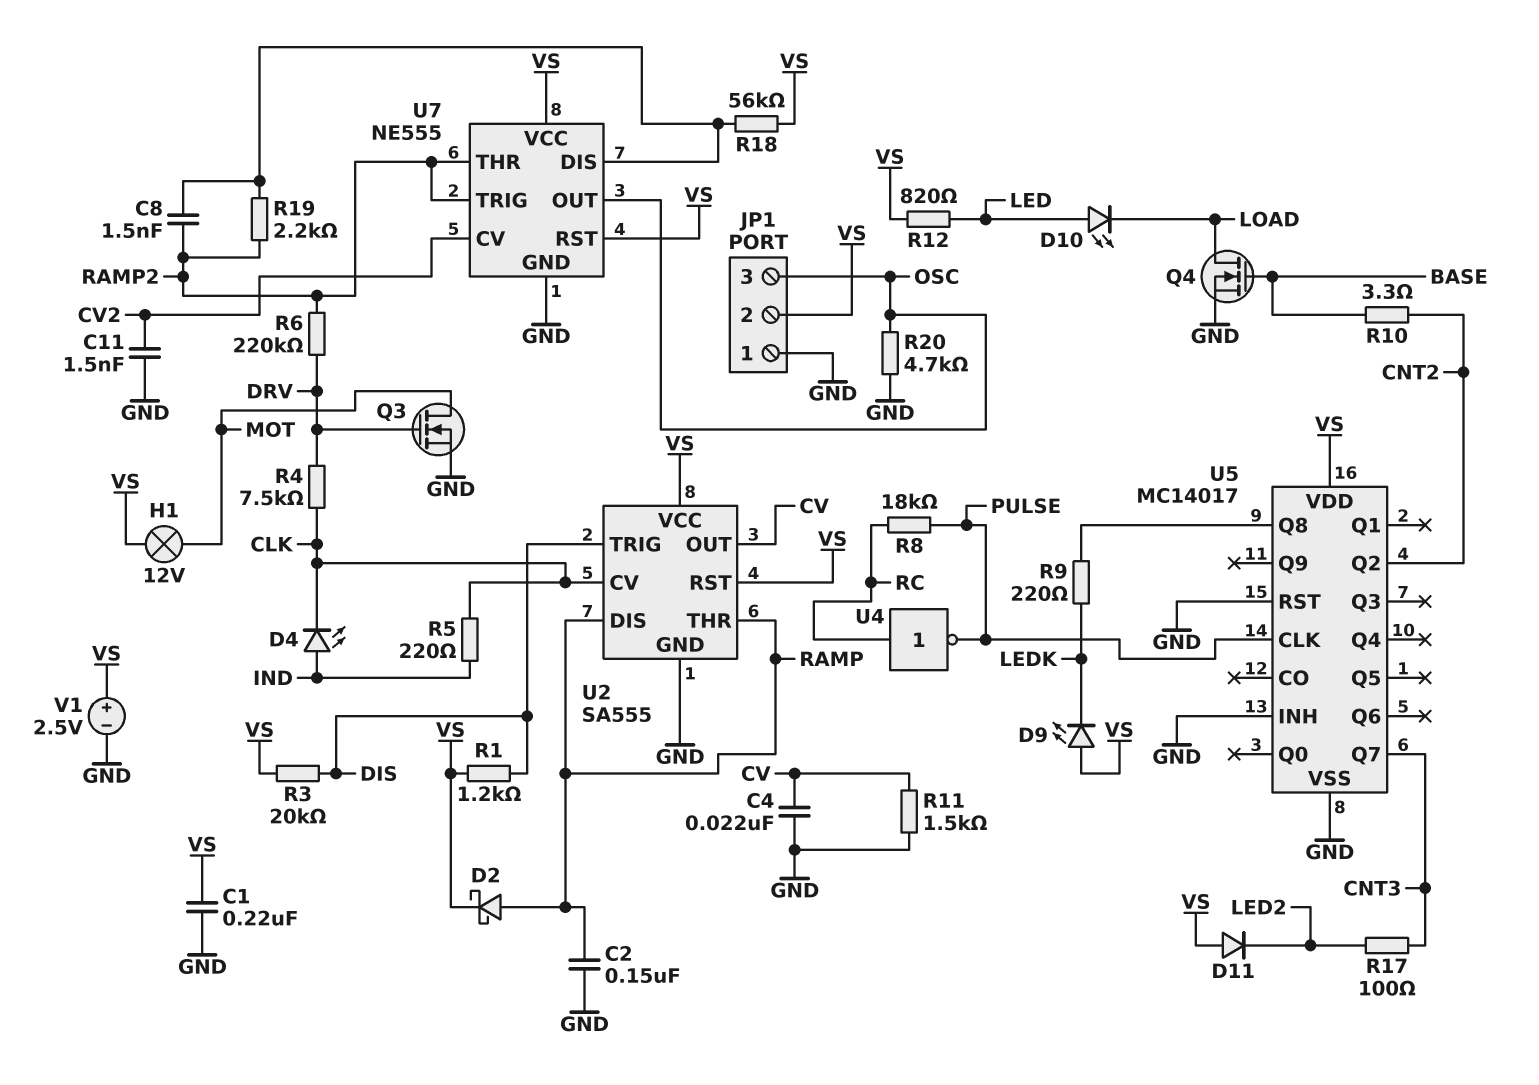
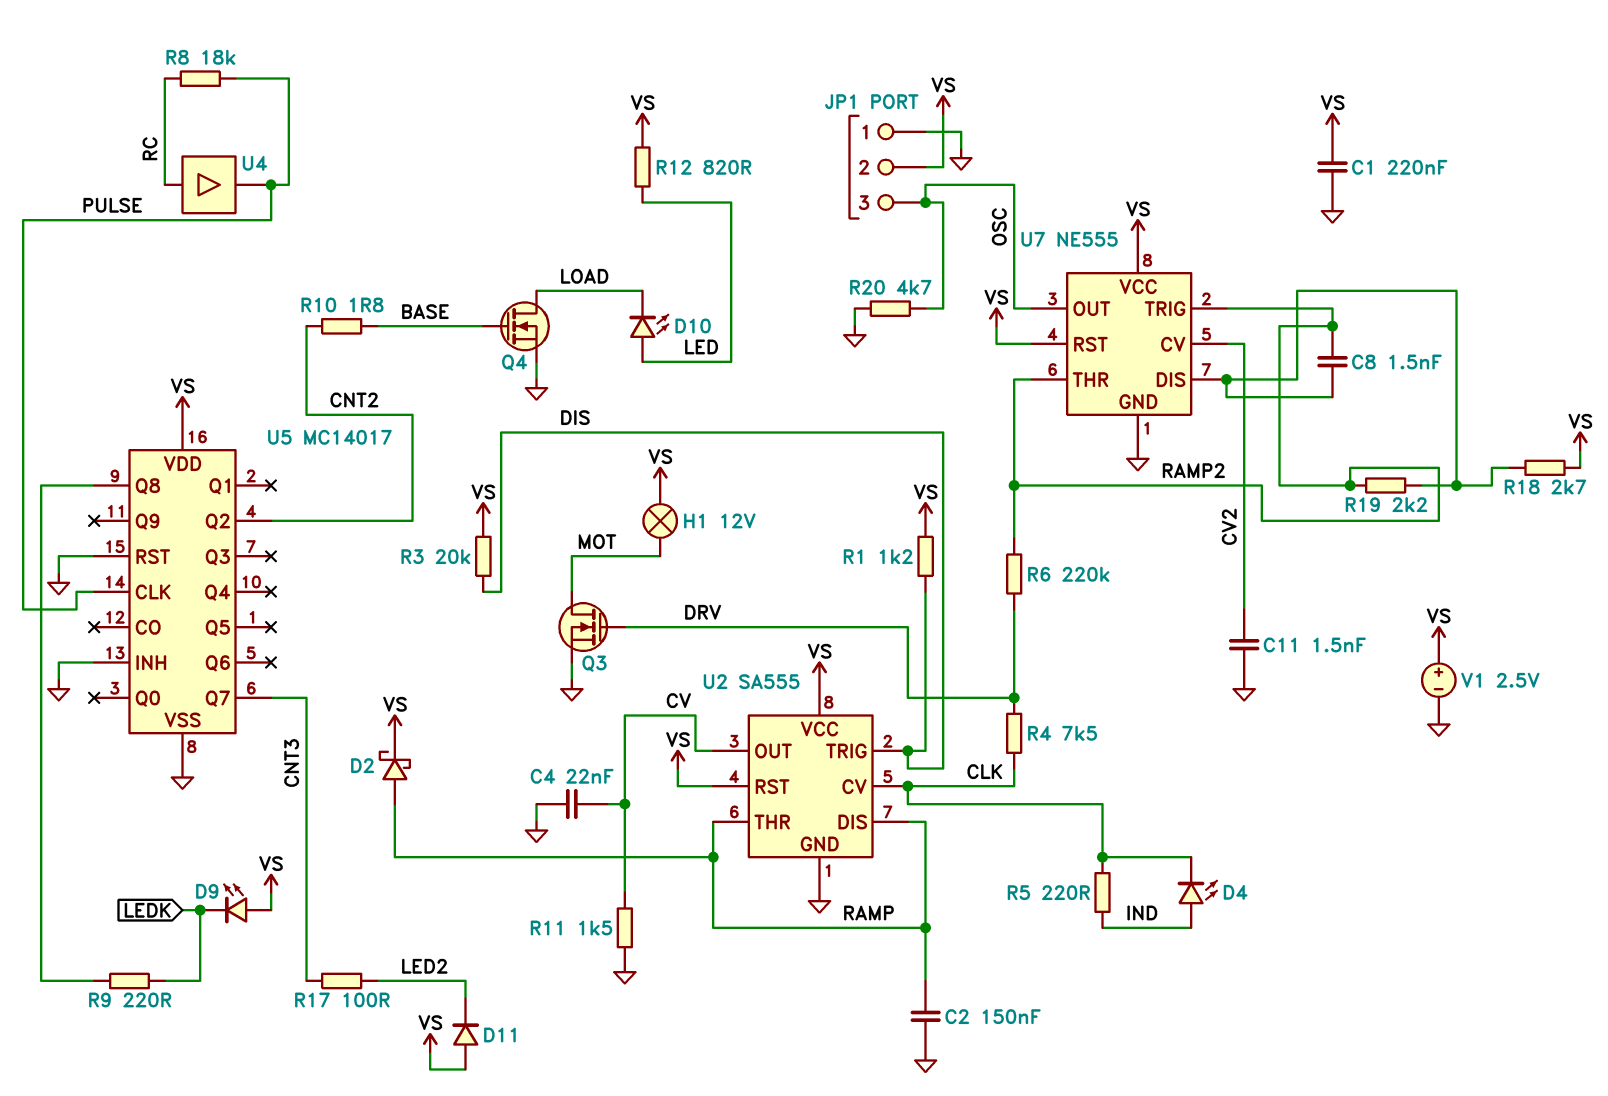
R10: 3.3 (BASE, CNT2) -> 1.8 (BASE, CNT2)
R18: 56k (U7/DIS, VS) -> 2.7k (U7/DIS, VS)
U4: NOT (in RC, out PULSE) -> buffer (in RC, out PULSE)

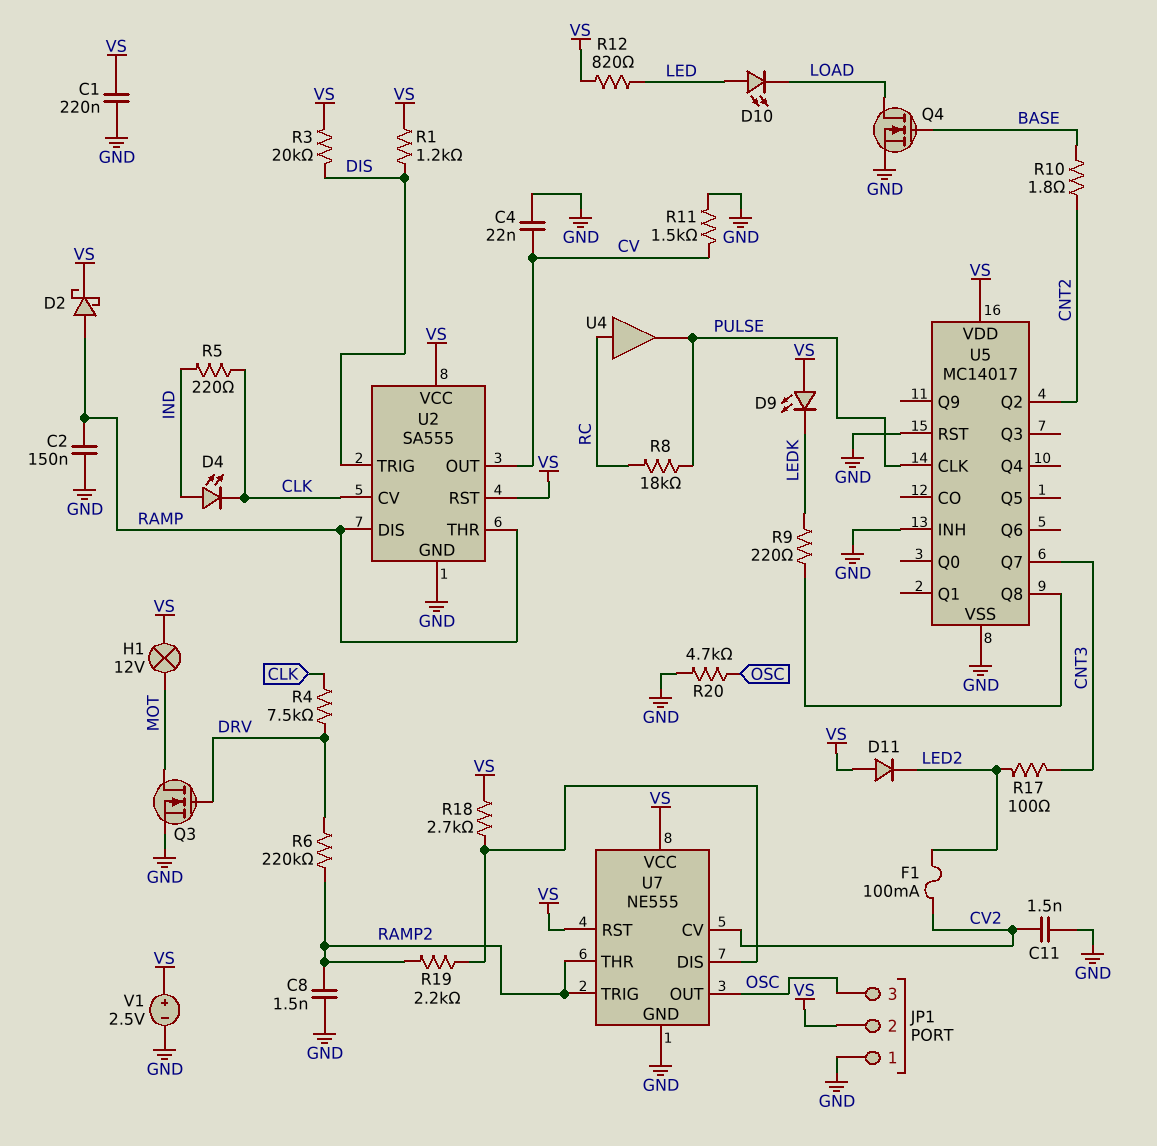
C8: 1.5nF (RAMP2, U7/DIS) -> 1.5nF (GND, RAMP2)
F1: none -> 100mA (CV2, LED2)

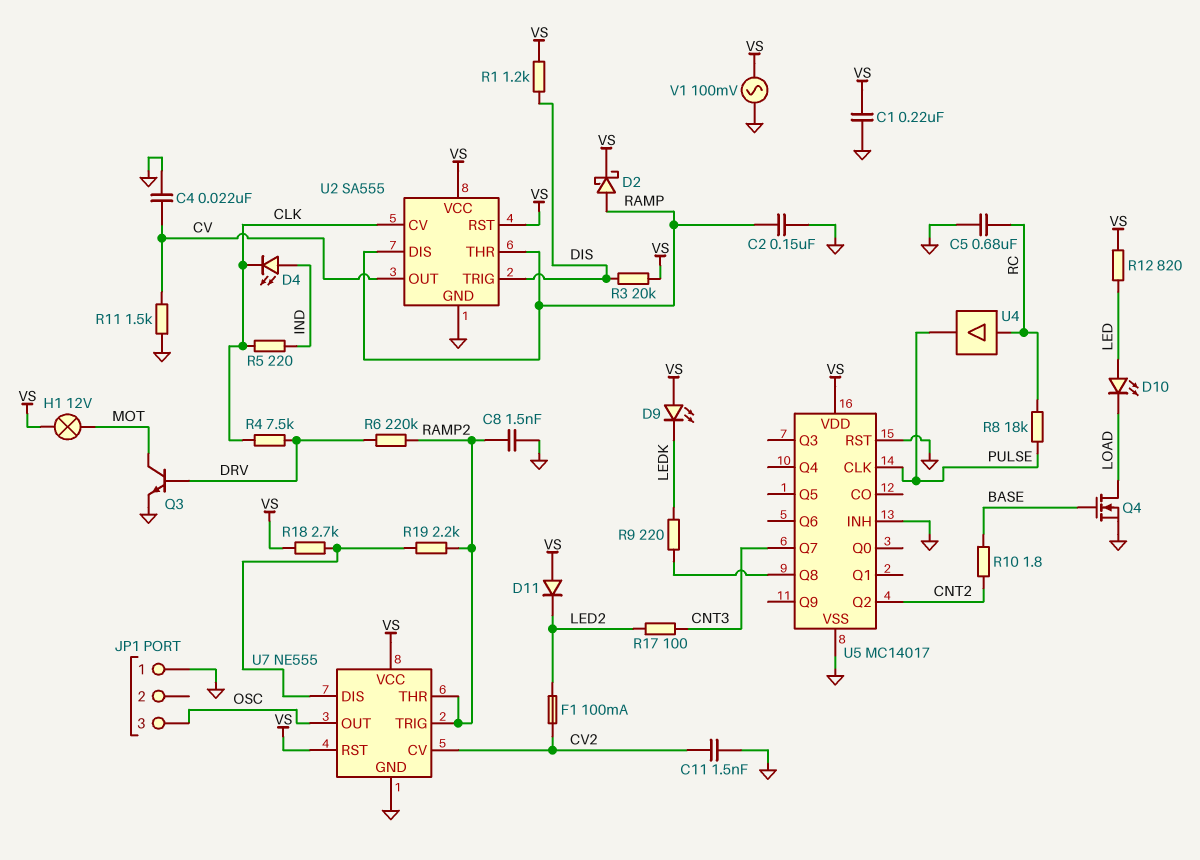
C5: none -> 680nF (GND, RC)
JP1 pin 2: VS -> none
Q3: NMOS (G DRV, D MOT, S GND) -> NPN (B DRV, C MOT, E GND)
R20: 4.7k (GND, OSC) -> none
V1: 2.5V (plus VS, minus GND) -> AC 100mV (GND, VS)

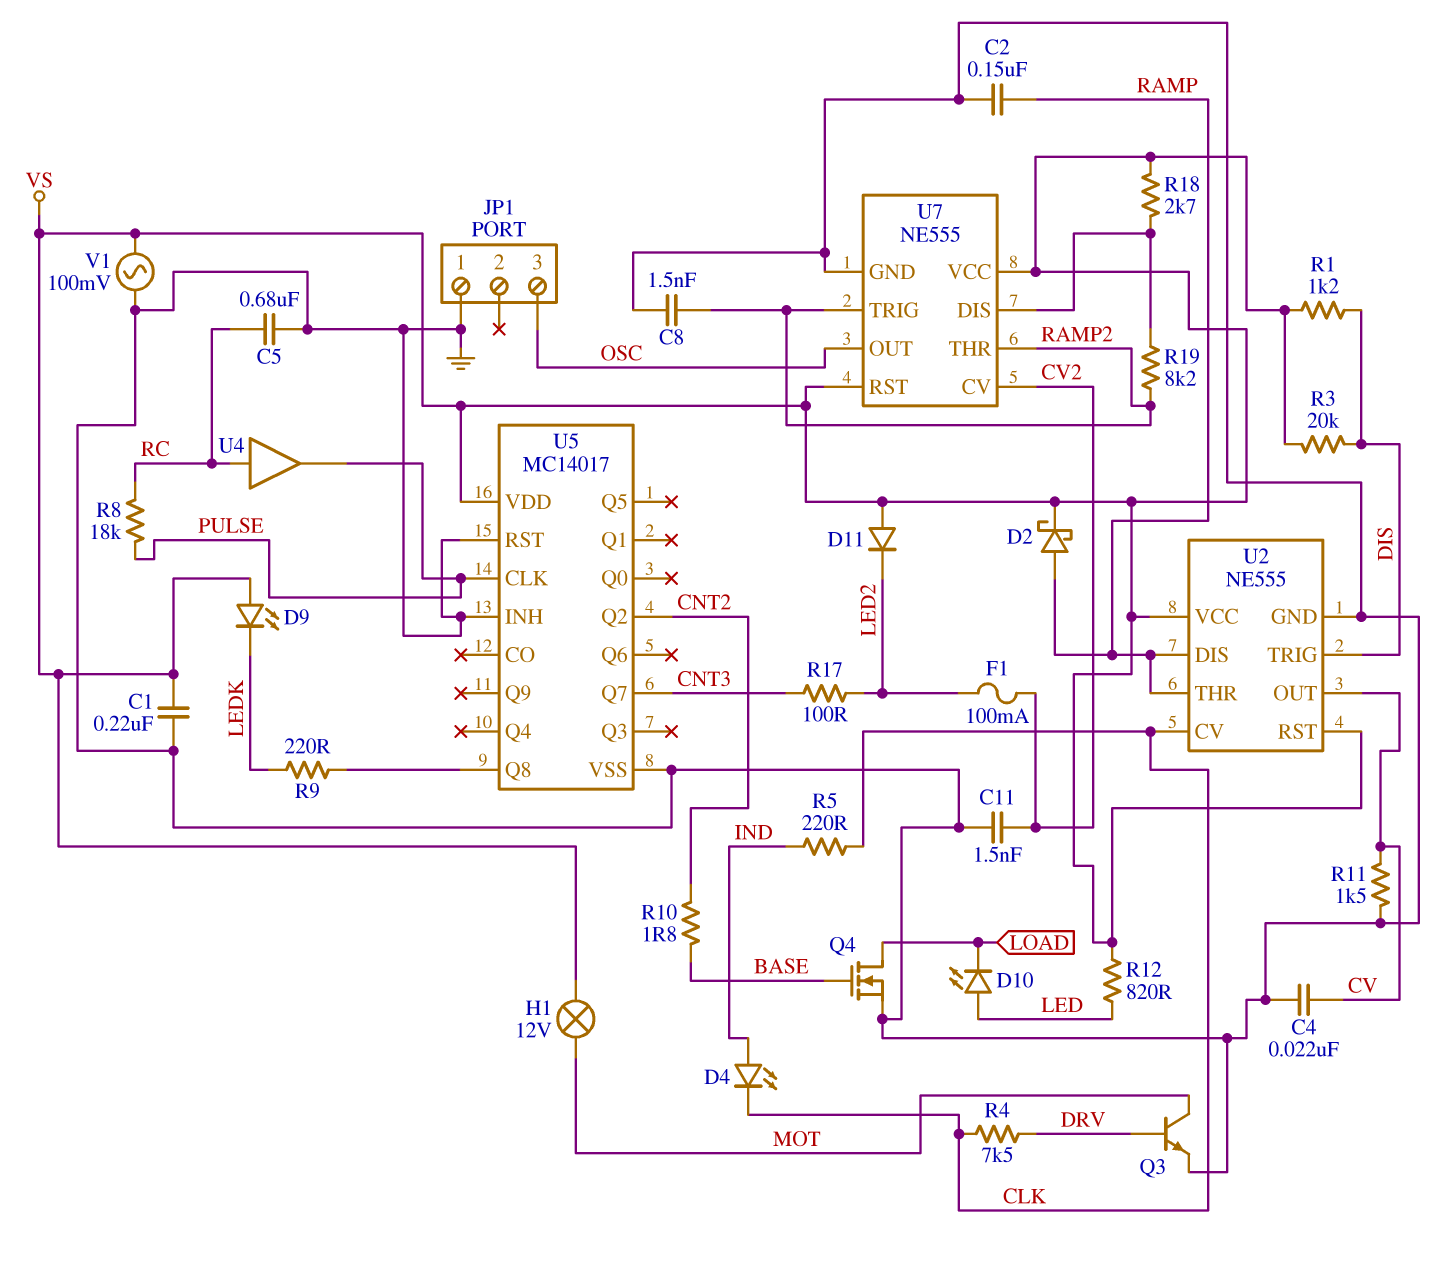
R6: 220k (DRV, RAMP2) -> none
R19: 2.2k (RAMP2, U7/DIS) -> 8.2k (RAMP2, U7/DIS)
U2: SA555 -> NE555

